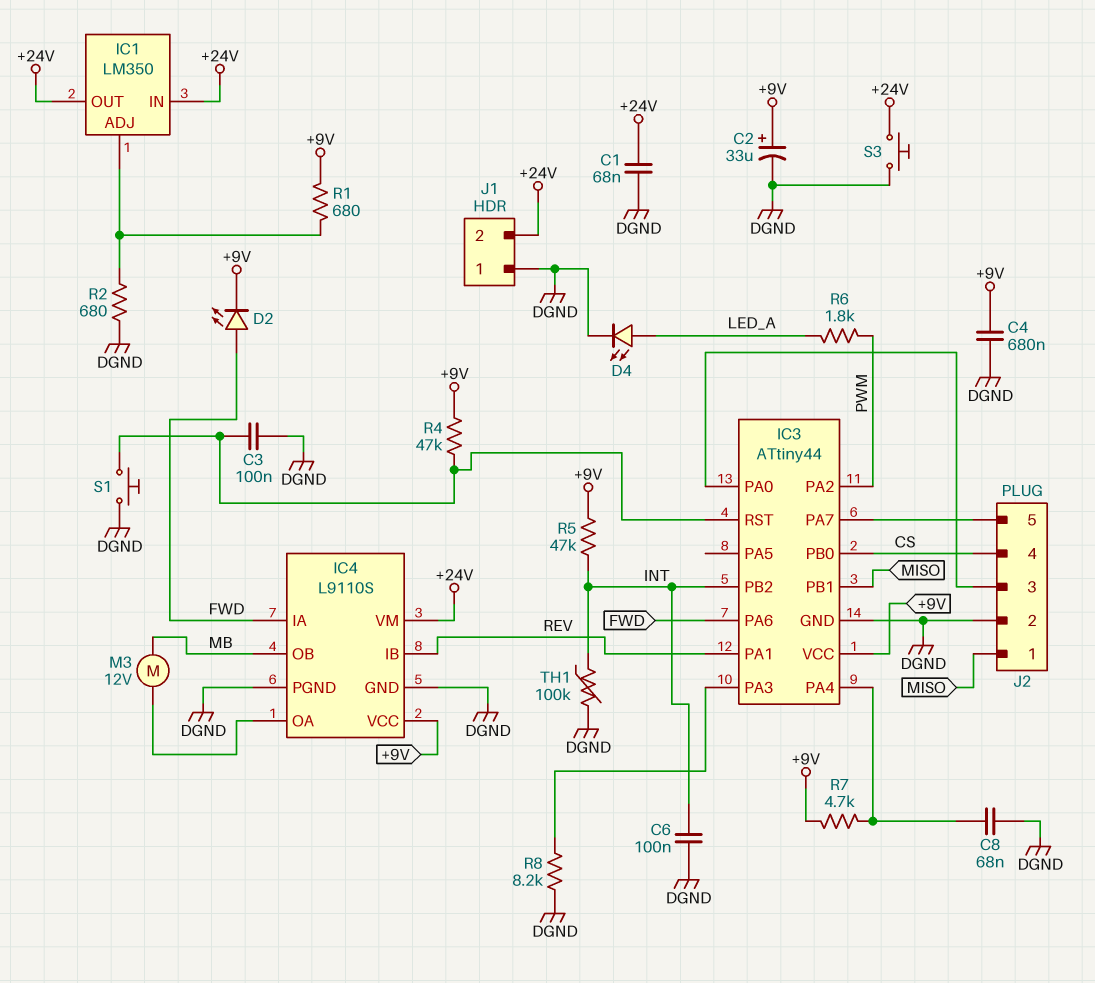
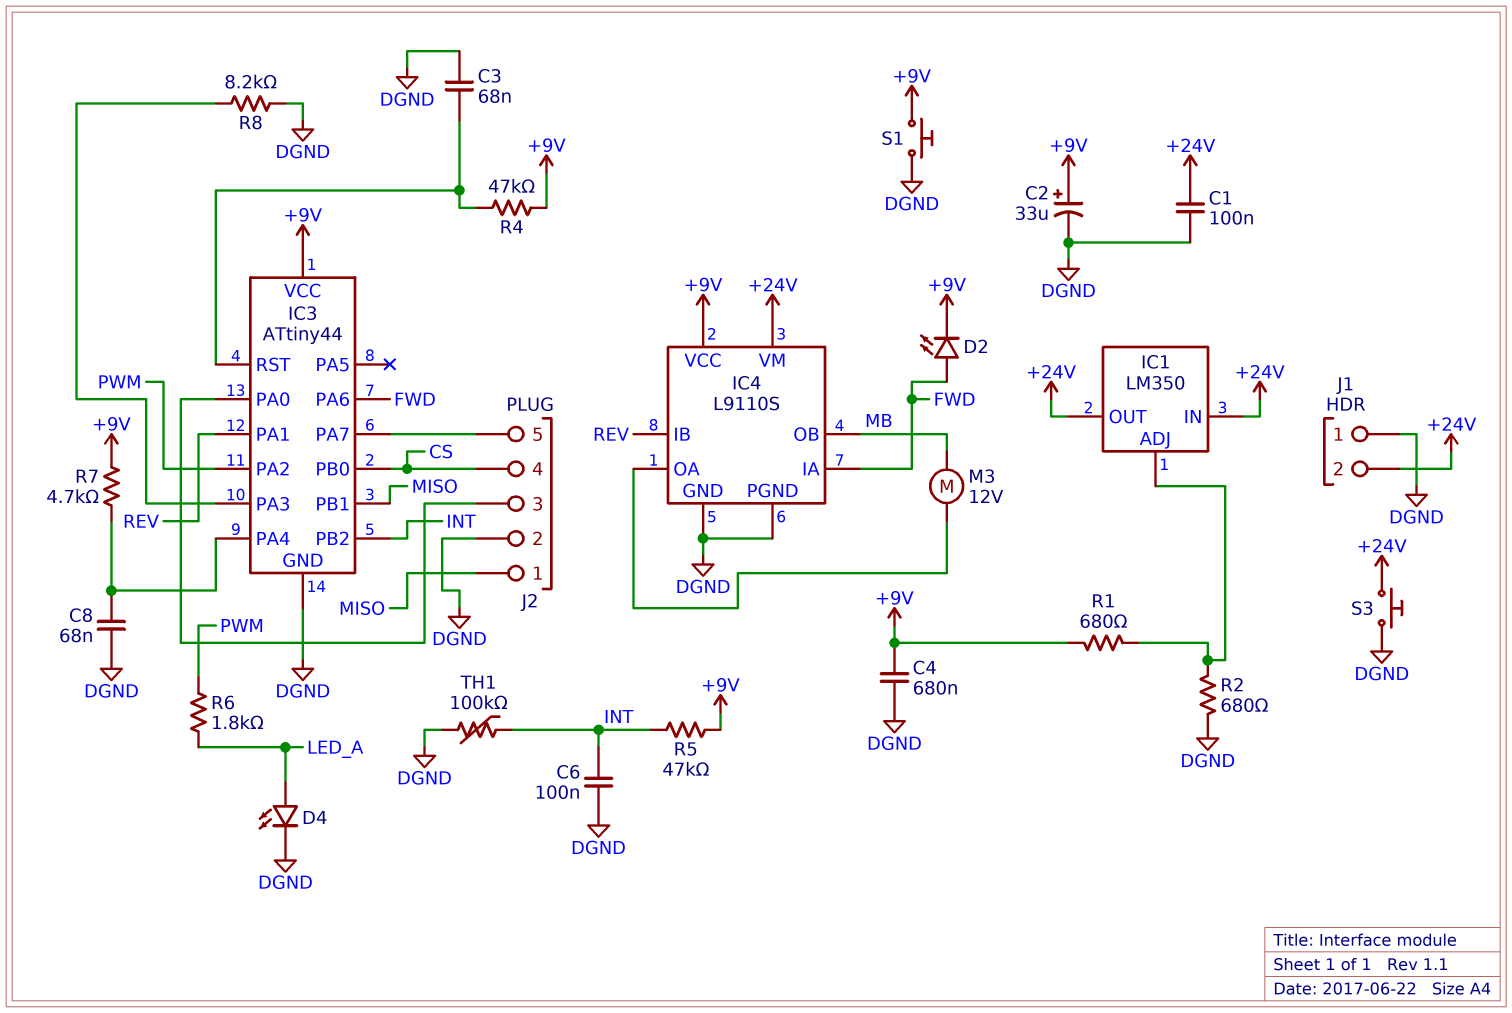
C1: 68nF (+24V, DGND) -> 100nF (+24V, DGND)
C3: 100nF (DGND, IC3/RST) -> 68nF (DGND, IC3/RST)
S1: button (DGND, IC3/RST) -> button (+9V, DGND)

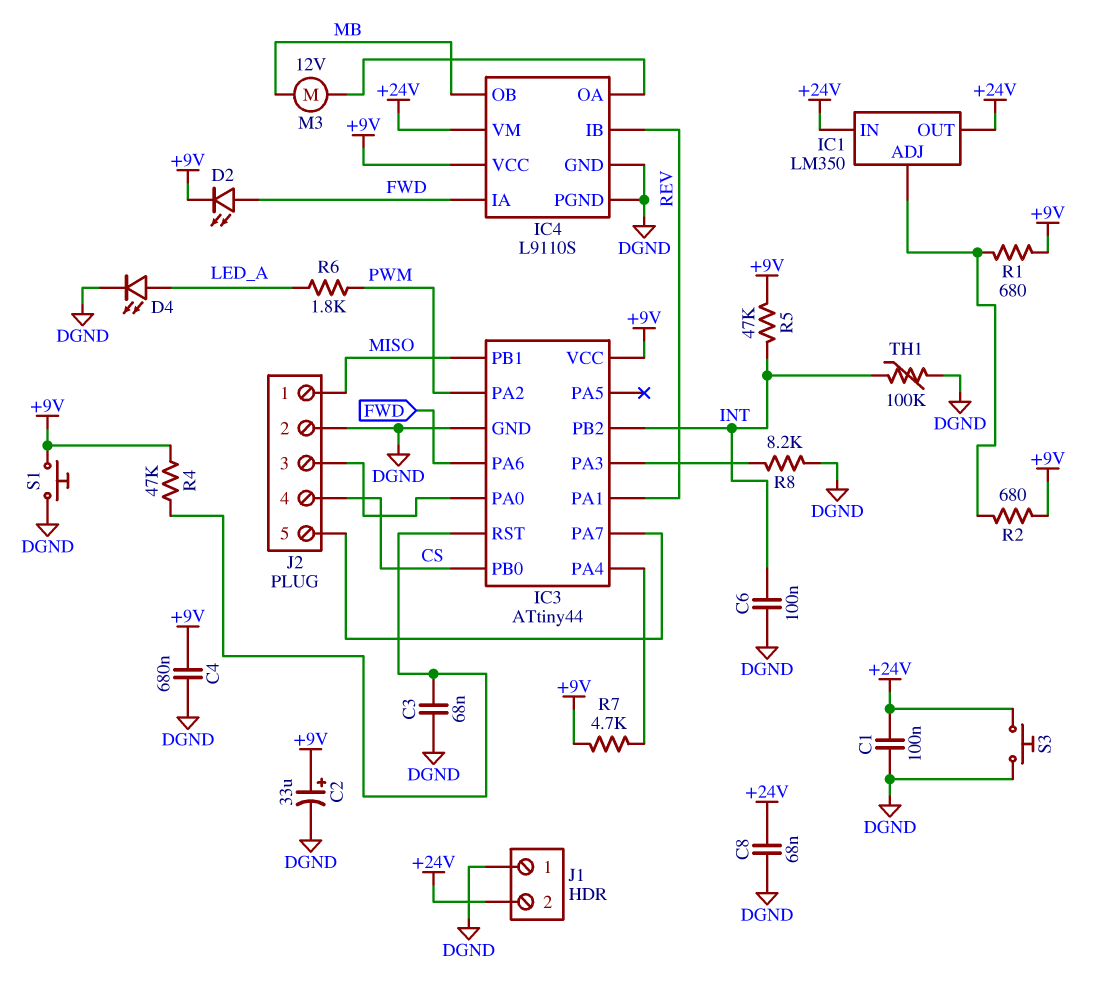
C8: 68nF (DGND, IC3/PA4) -> 68nF (+24V, DGND)
R2: 680 (DGND, IC1/ADJ) -> 680 (+9V, IC1/ADJ)

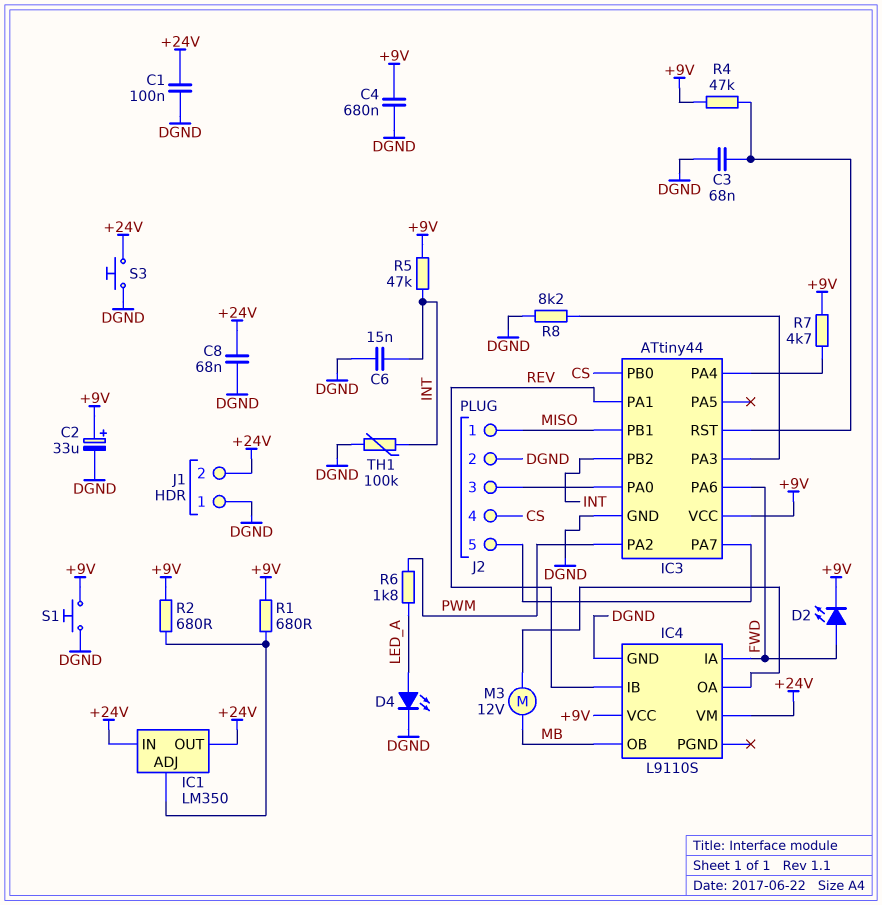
C6: 100nF (DGND, INT) -> 15nF (DGND, INT)
IC4 pin PGND: DGND -> none

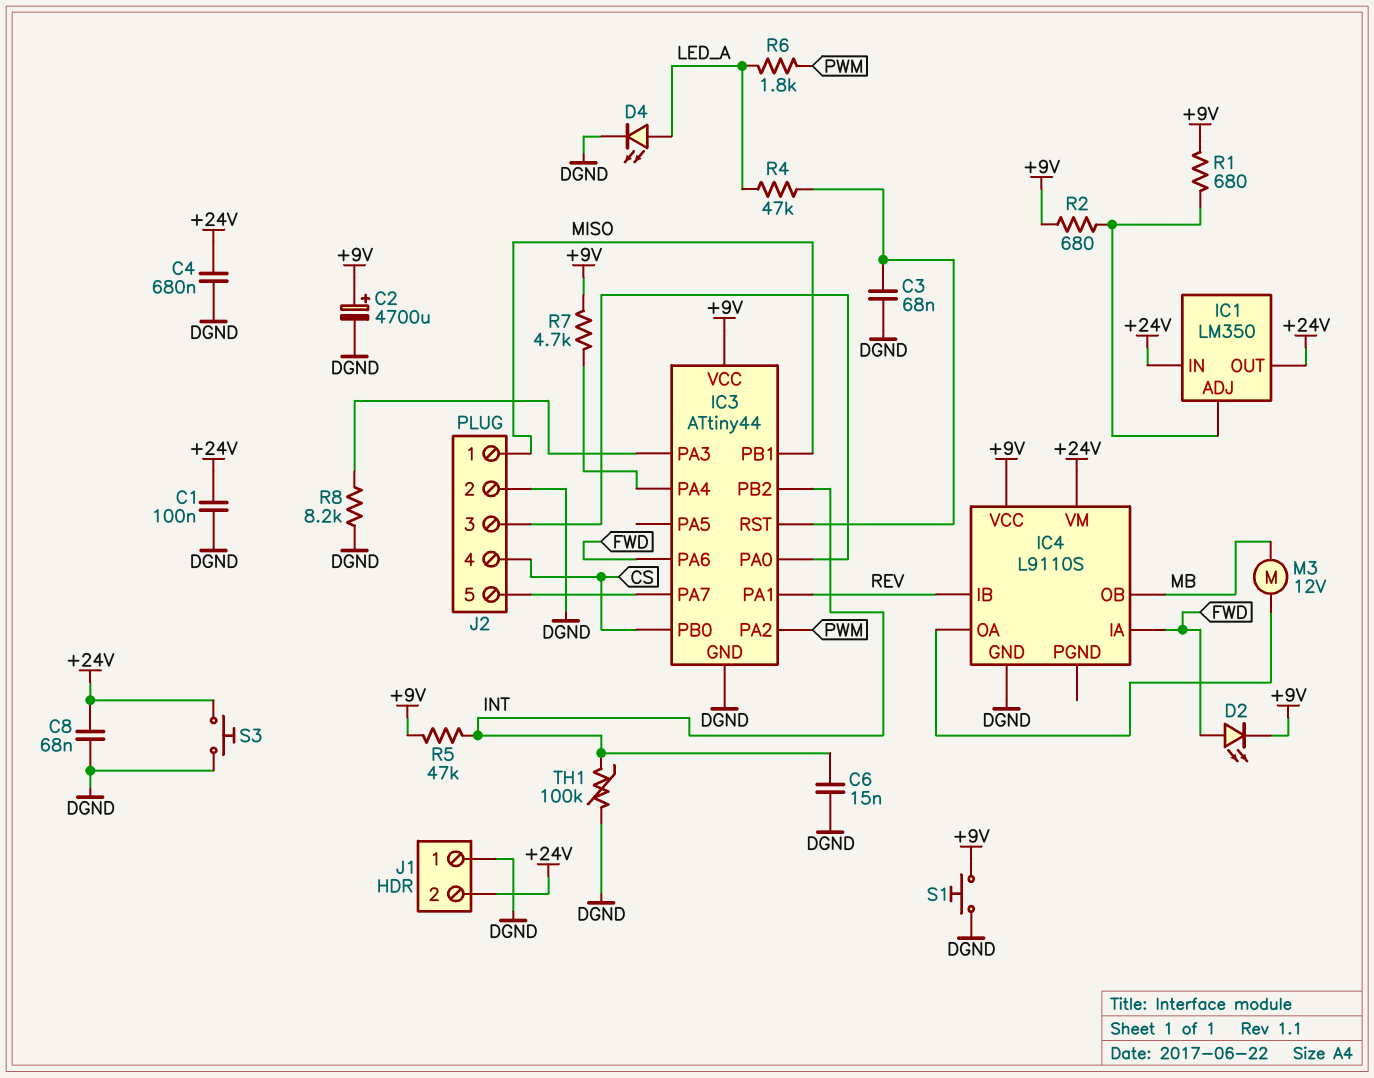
C2: 33uF (plus +9V, minus DGND) -> 4700uF (plus +9V, minus DGND)
C4: 680nF (+9V, DGND) -> 680nF (+24V, DGND)
R4: 47k (+9V, IC3/RST) -> 47k (IC3/RST, LED_A)

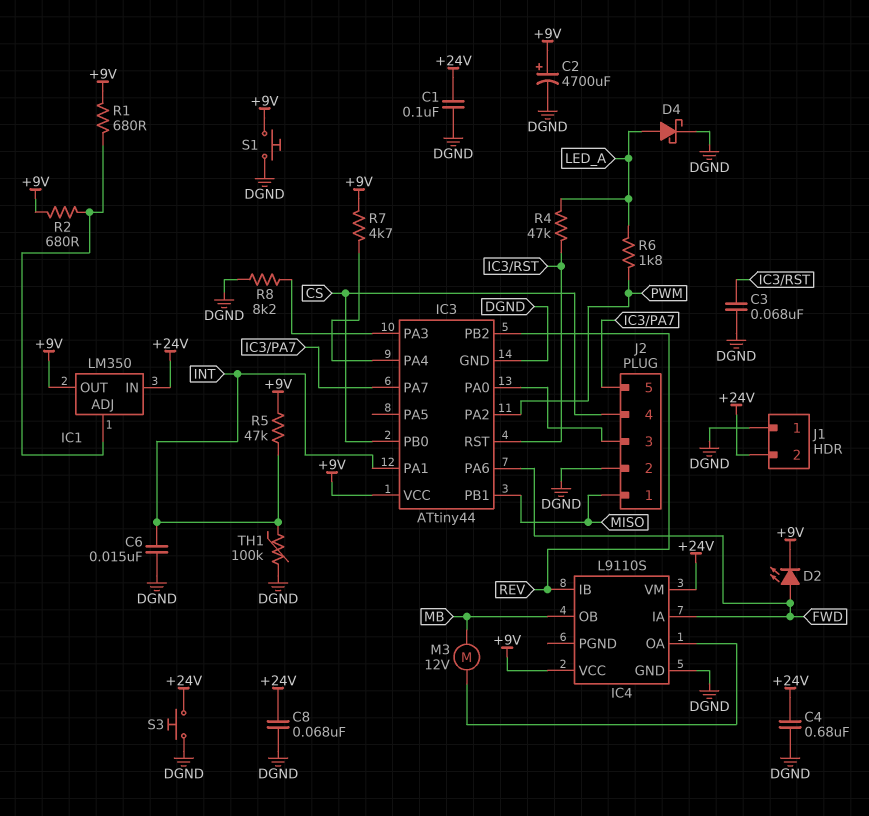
D4: LED (A LED_A, K DGND) -> schottky (A LED_A, K DGND)
IC1 pin OUT: +24V -> +9V
IC3 pin PA1: REV -> INT
IC3 pin PB2: INT -> REV

